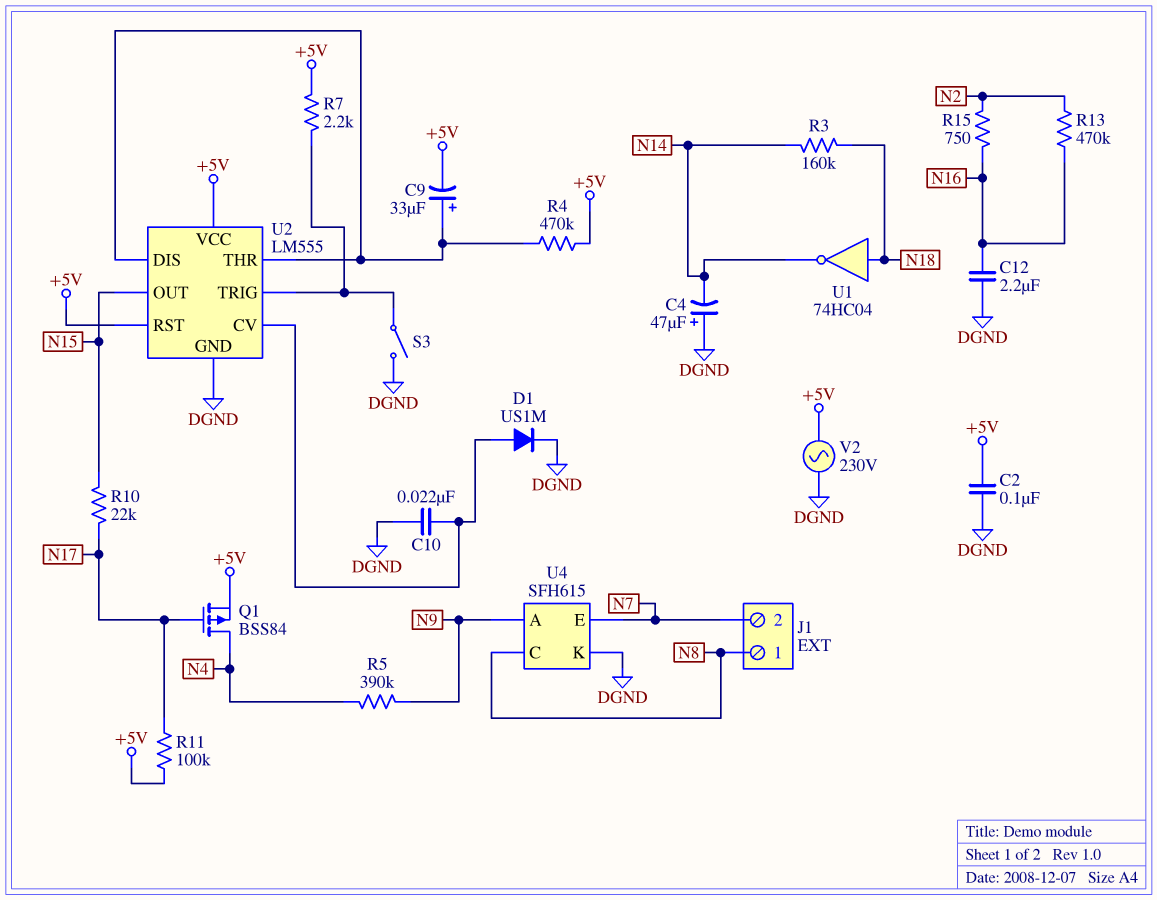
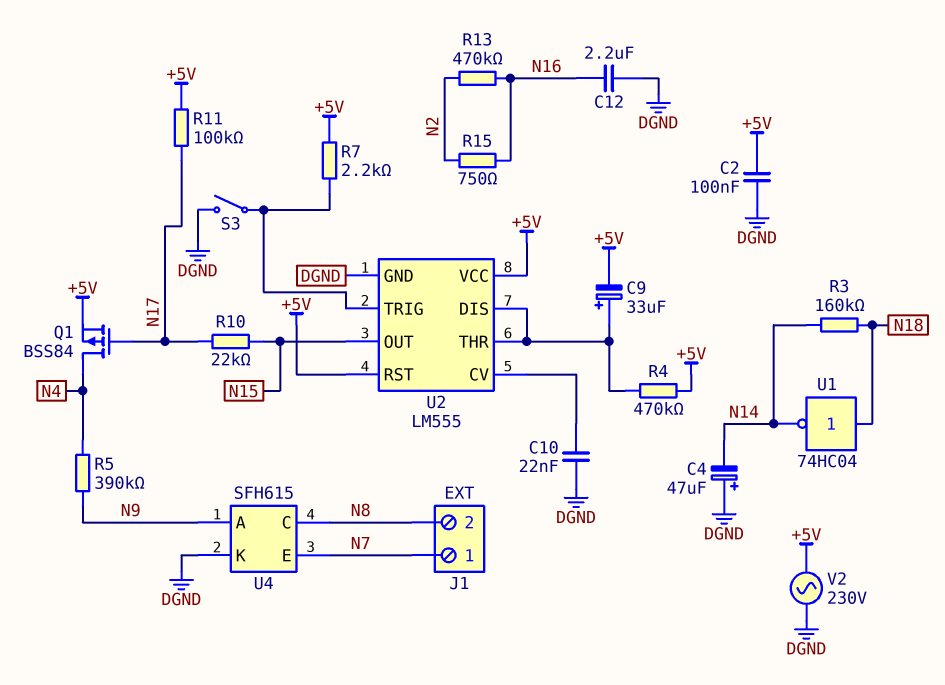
D1: diode US1M (A U2/CV, K DGND) -> none
J1 pin 1: N8 -> N7
J1 pin 2: N7 -> N8

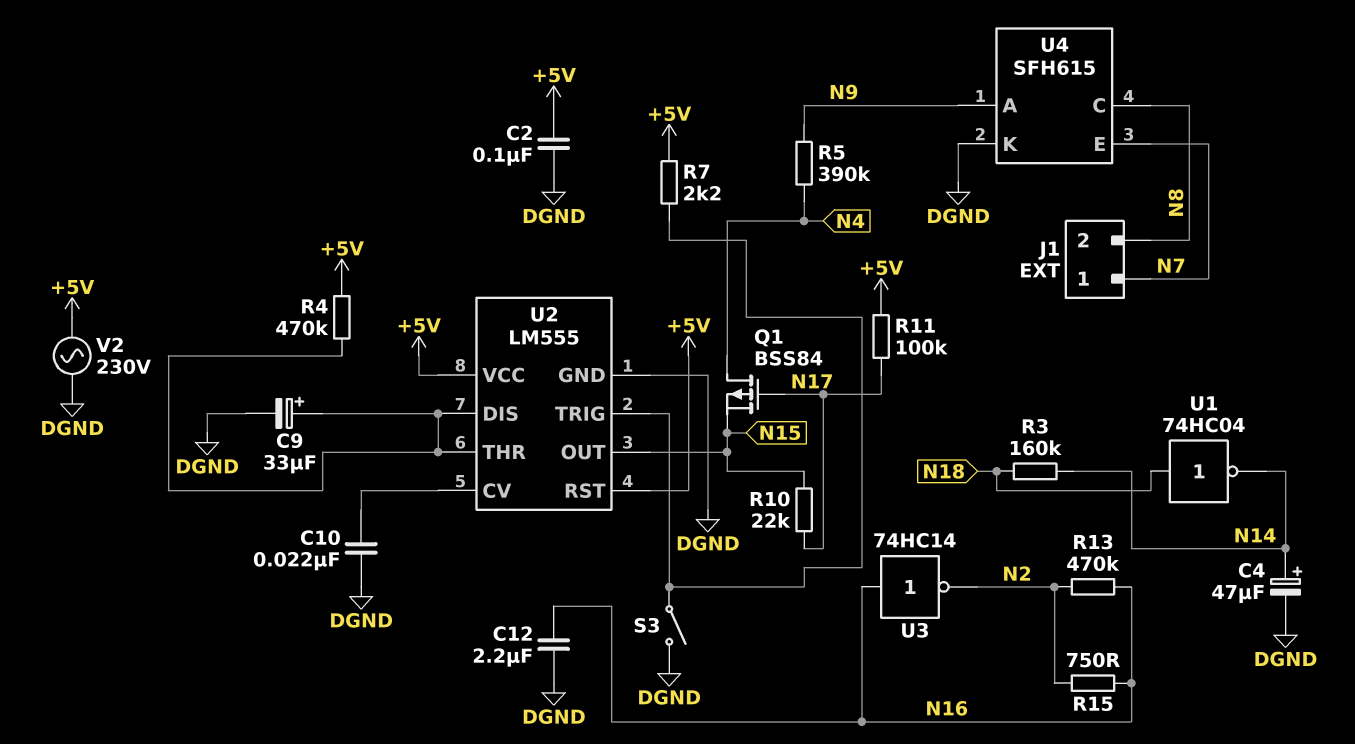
C4: 47uF (plus DGND, minus N14) -> 47uF (plus N14, minus DGND)
C9: 33uF (plus U2/DIS, minus +5V) -> 33uF (plus U2/DIS, minus DGND)
Q1: PMOS BSS84 (G N17, D N4, S +5V) -> PMOS BSS84 (G N17, D N4, S N15)
U3: none -> NOT 74HC14 (in N16, out N2)

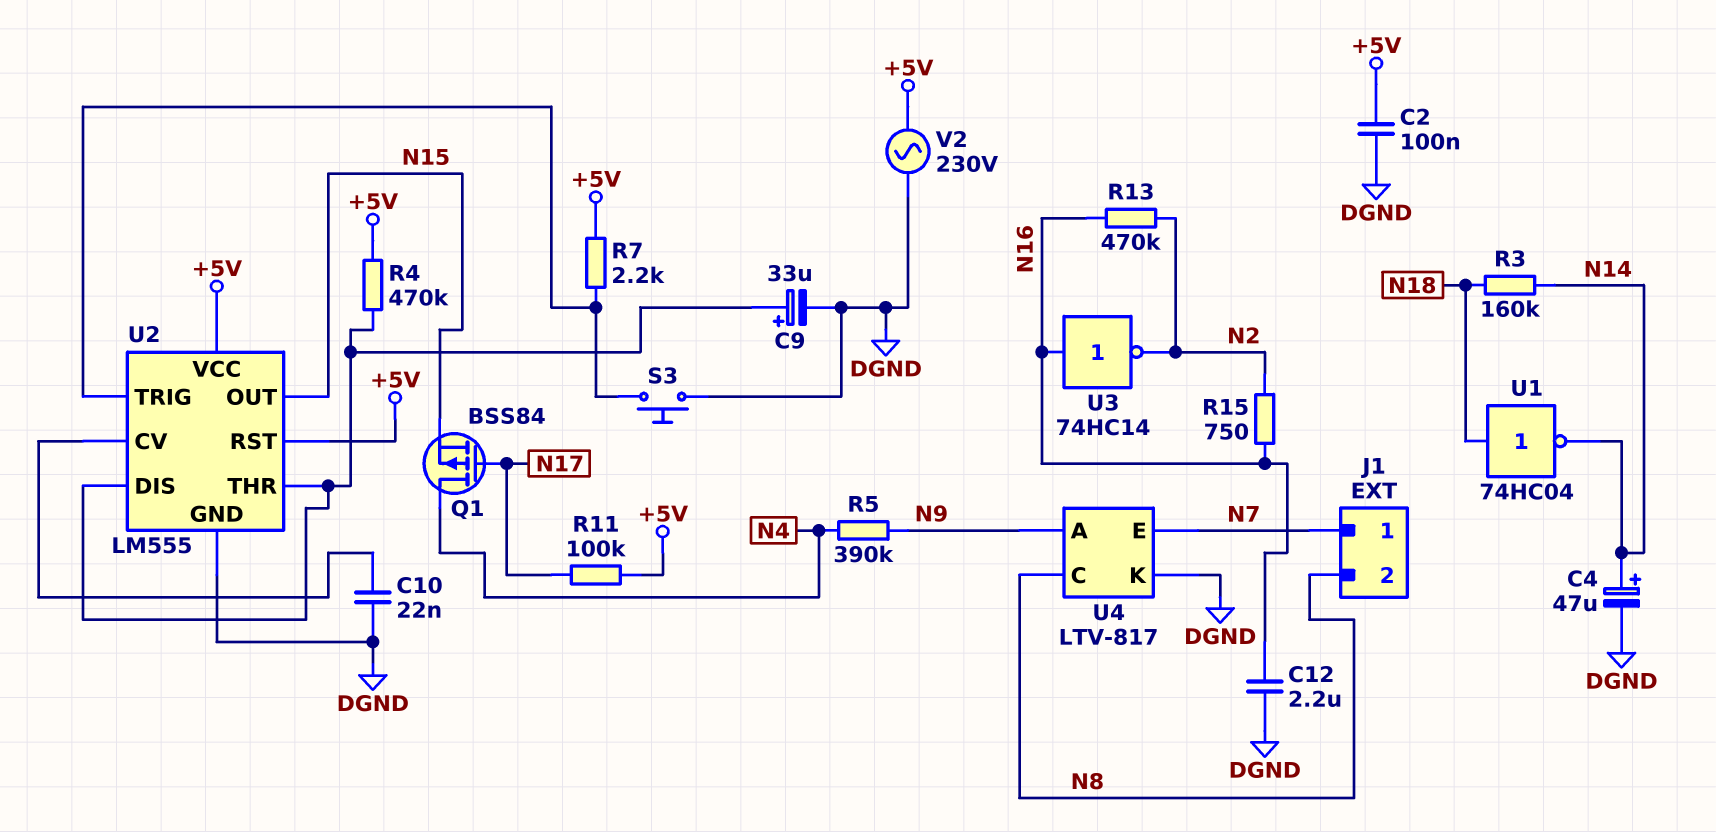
R10: 22k (N15, N17) -> none
S3: switch (DGND, U2/TRIG) -> button (DGND, U2/TRIG)
U4: SFH615 -> LTV-817

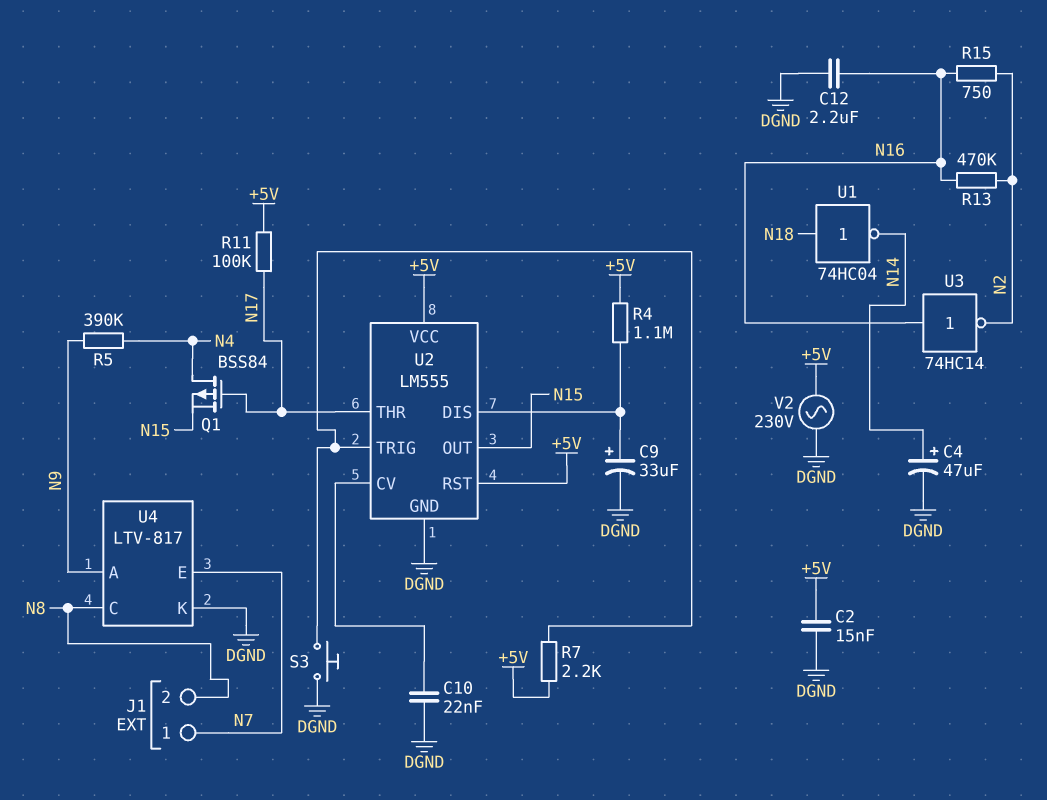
C2: 100nF (+5V, DGND) -> 15nF (+5V, DGND)
R3: 160k (N14, N18) -> none
R4: 470k (+5V, U2/DIS) -> 1.1M (+5V, U2/DIS)
U2 pin THR: U2/DIS -> N17

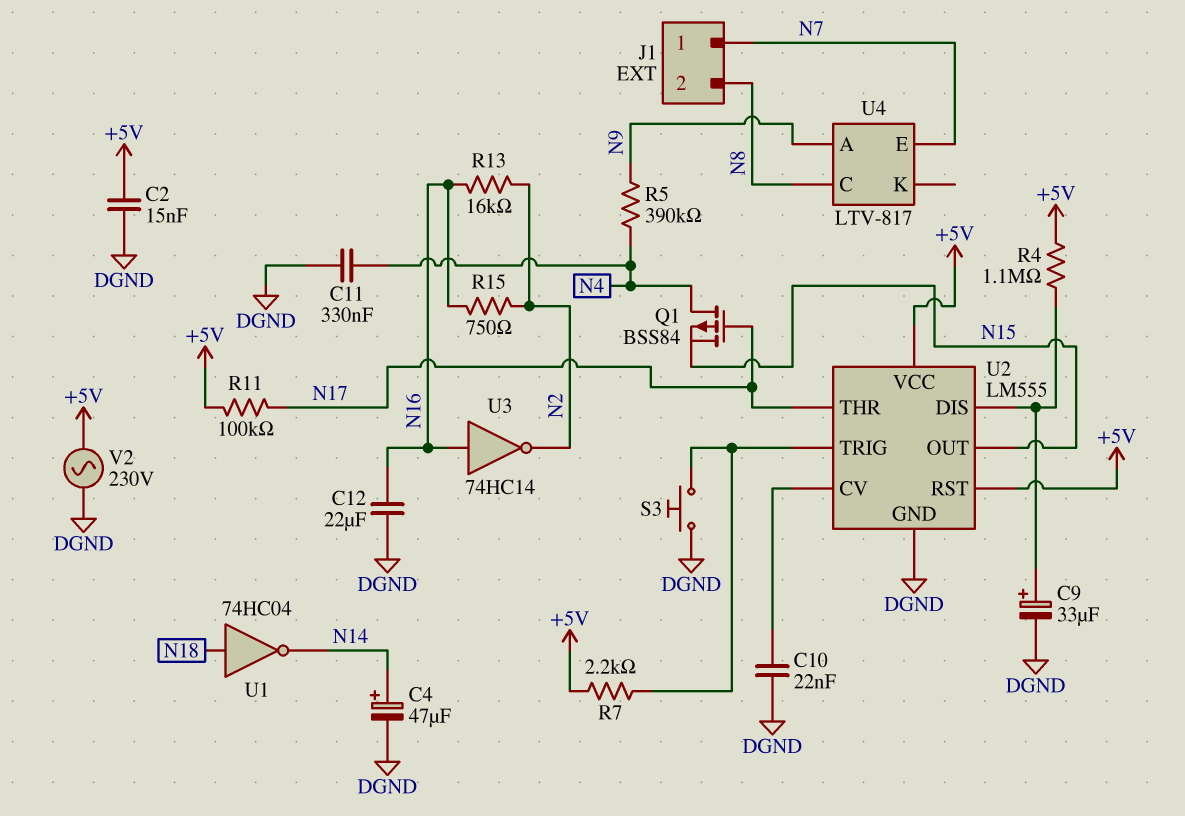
C11: none -> 330nF (DGND, N4)
C12: 2.2uF (DGND, N16) -> 22uF (DGND, N16)
R13: 470k (N2, N16) -> 16k (N2, N16)
U4 pin K: DGND -> none

